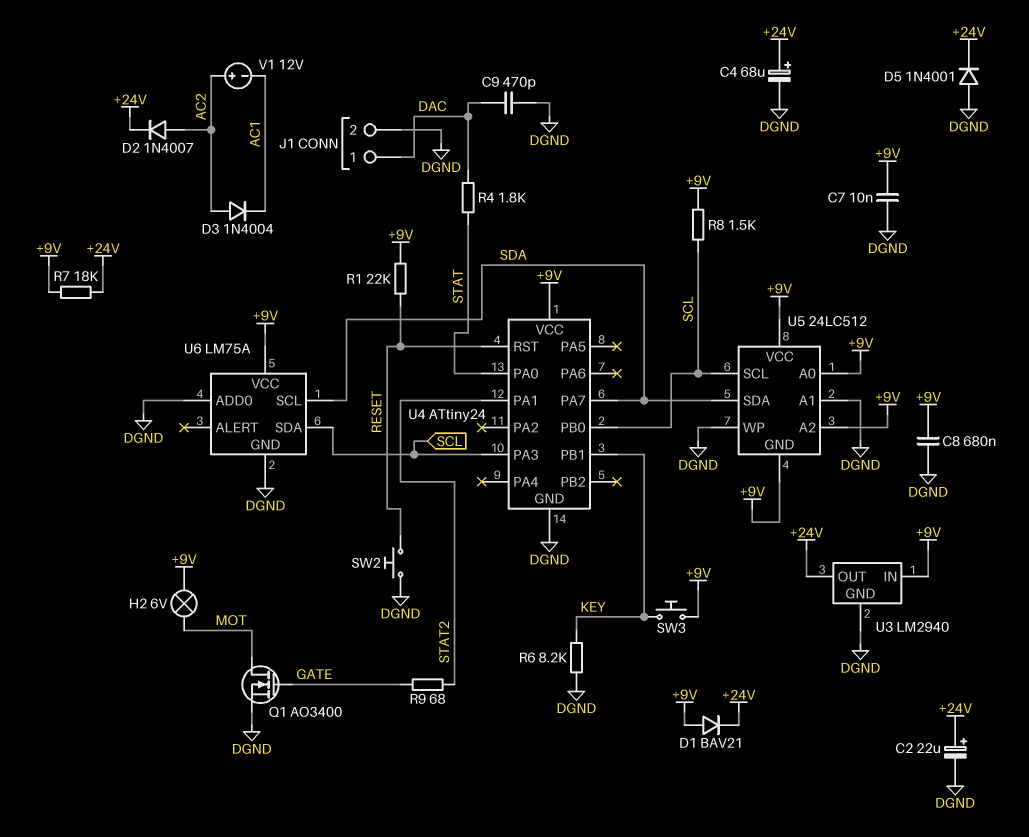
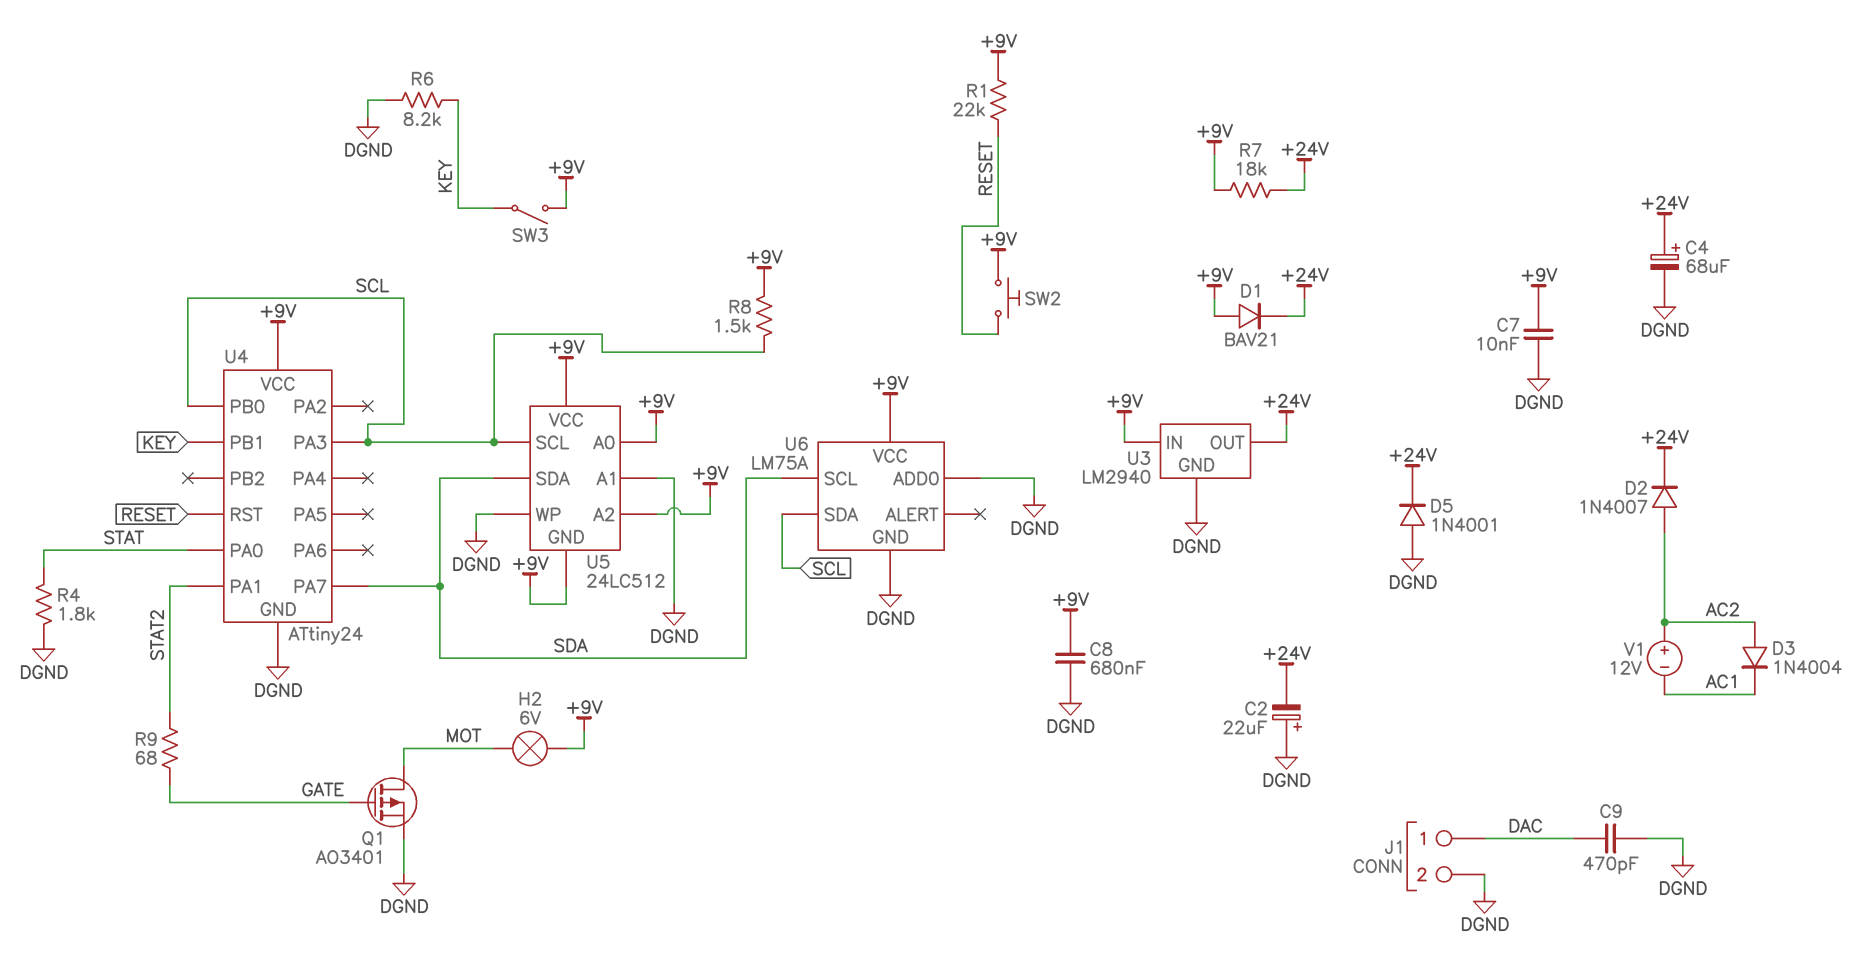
C2: 22uF (plus +24V, minus DGND) -> 22uF (plus DGND, minus +24V)
Q1: NMOS AO3400 (G GATE, D MOT, S DGND) -> PMOS AO3401 (G GATE, D MOT, S DGND)
R4: 1.8k (DAC, STAT) -> 1.8k (DGND, STAT)
SW2: button (DGND, RESET) -> button (+9V, RESET)
SW3: button (+9V, KEY) -> switch (+9V, KEY)

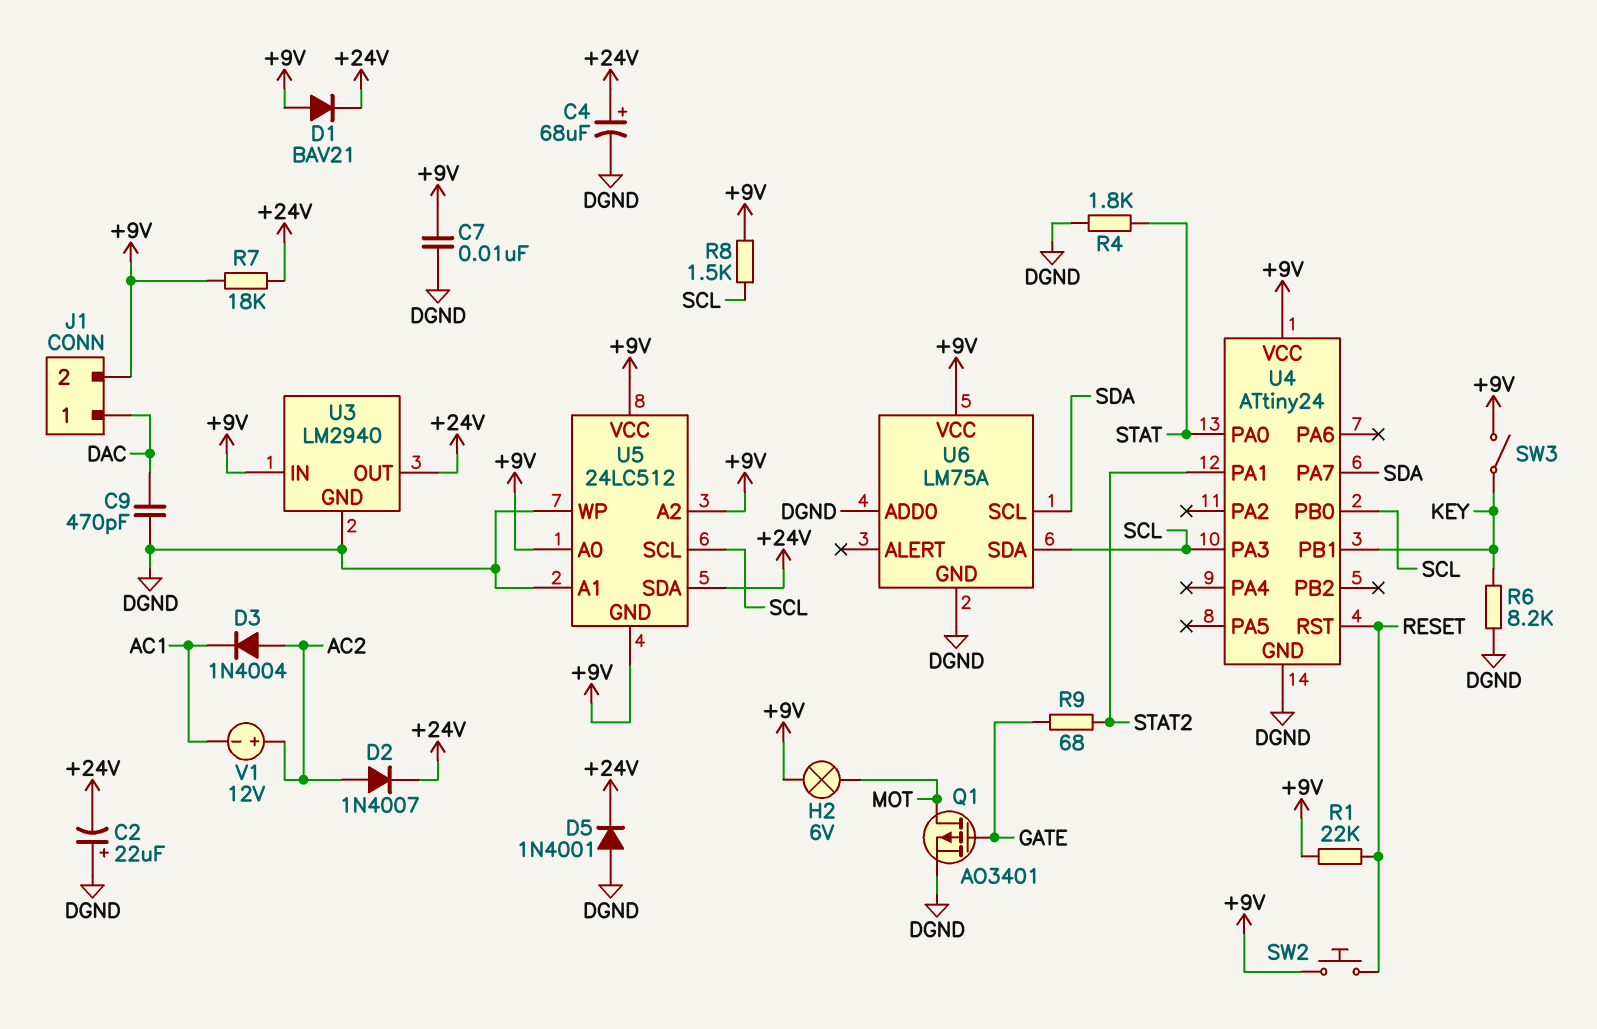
C8: 680nF (+9V, DGND) -> none
J1 pin 2: DGND -> +9V
U5 pin SDA: SDA -> +24V

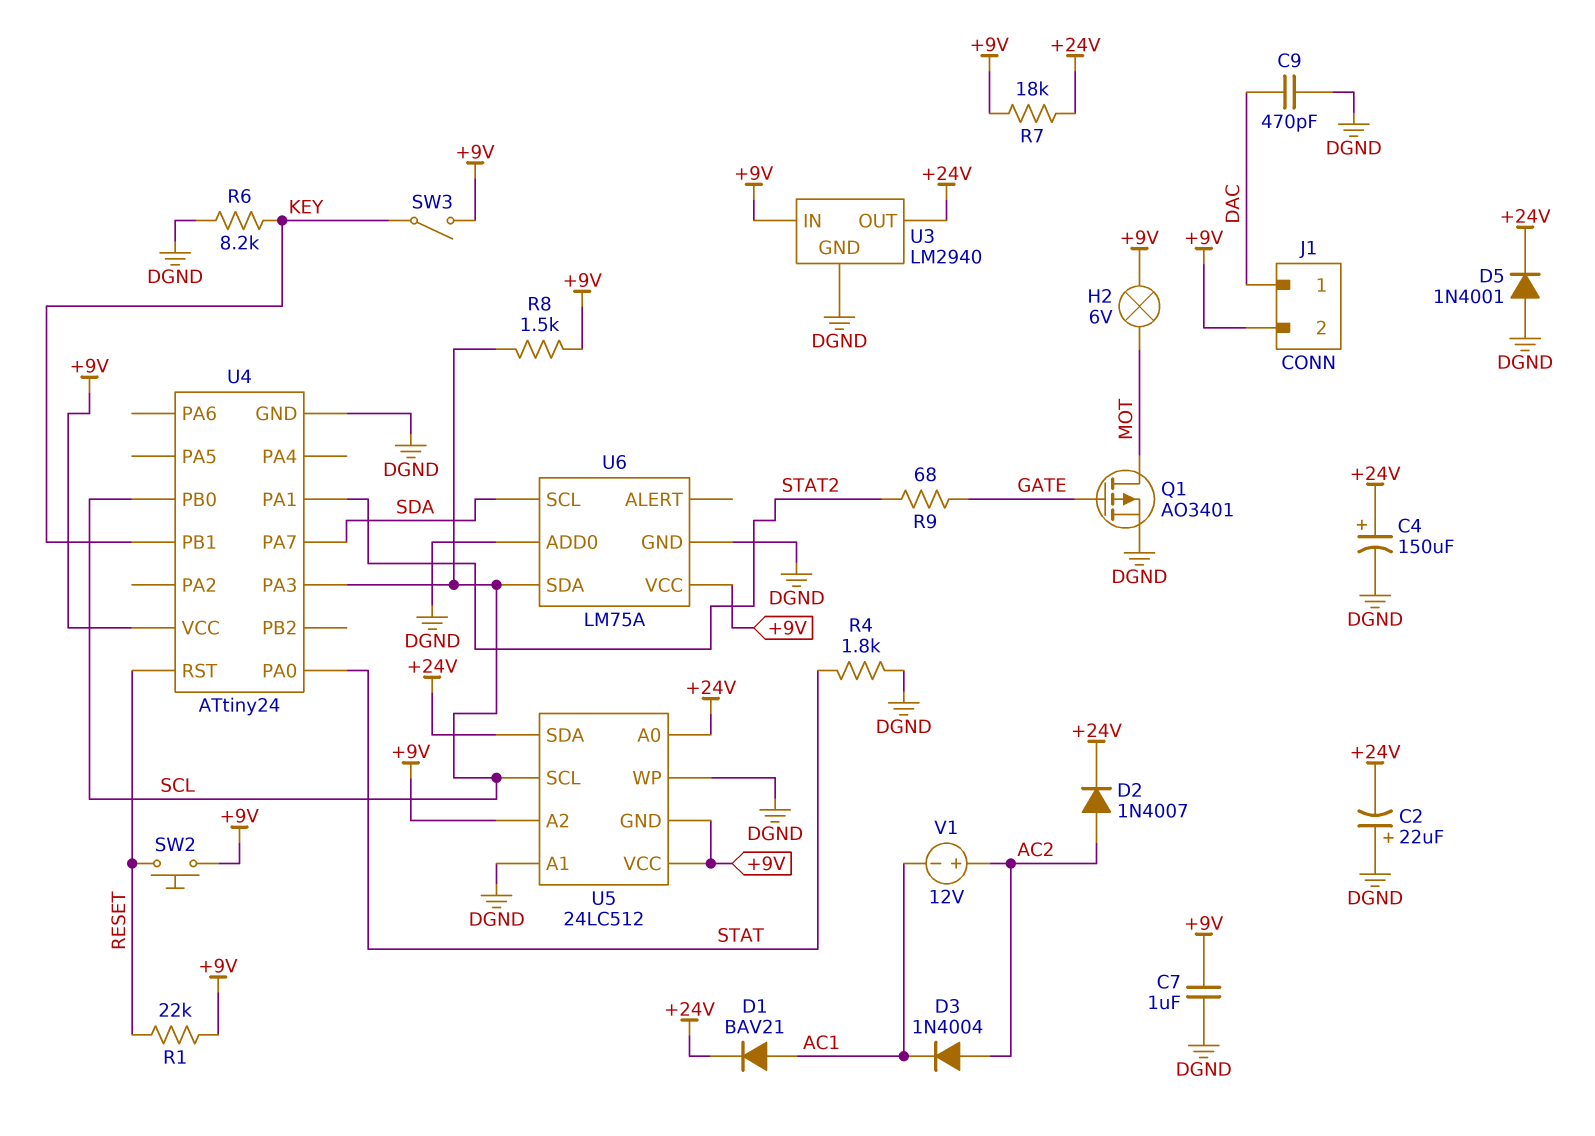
C4: 68uF (plus +24V, minus DGND) -> 150uF (plus +24V, minus DGND)
C7: 10nF (+9V, DGND) -> 1uF (+9V, DGND)
D1: diode BAV21 (A +9V, K +24V) -> diode BAV21 (A AC1, K +24V)
U5 pin A0: +9V -> +24V

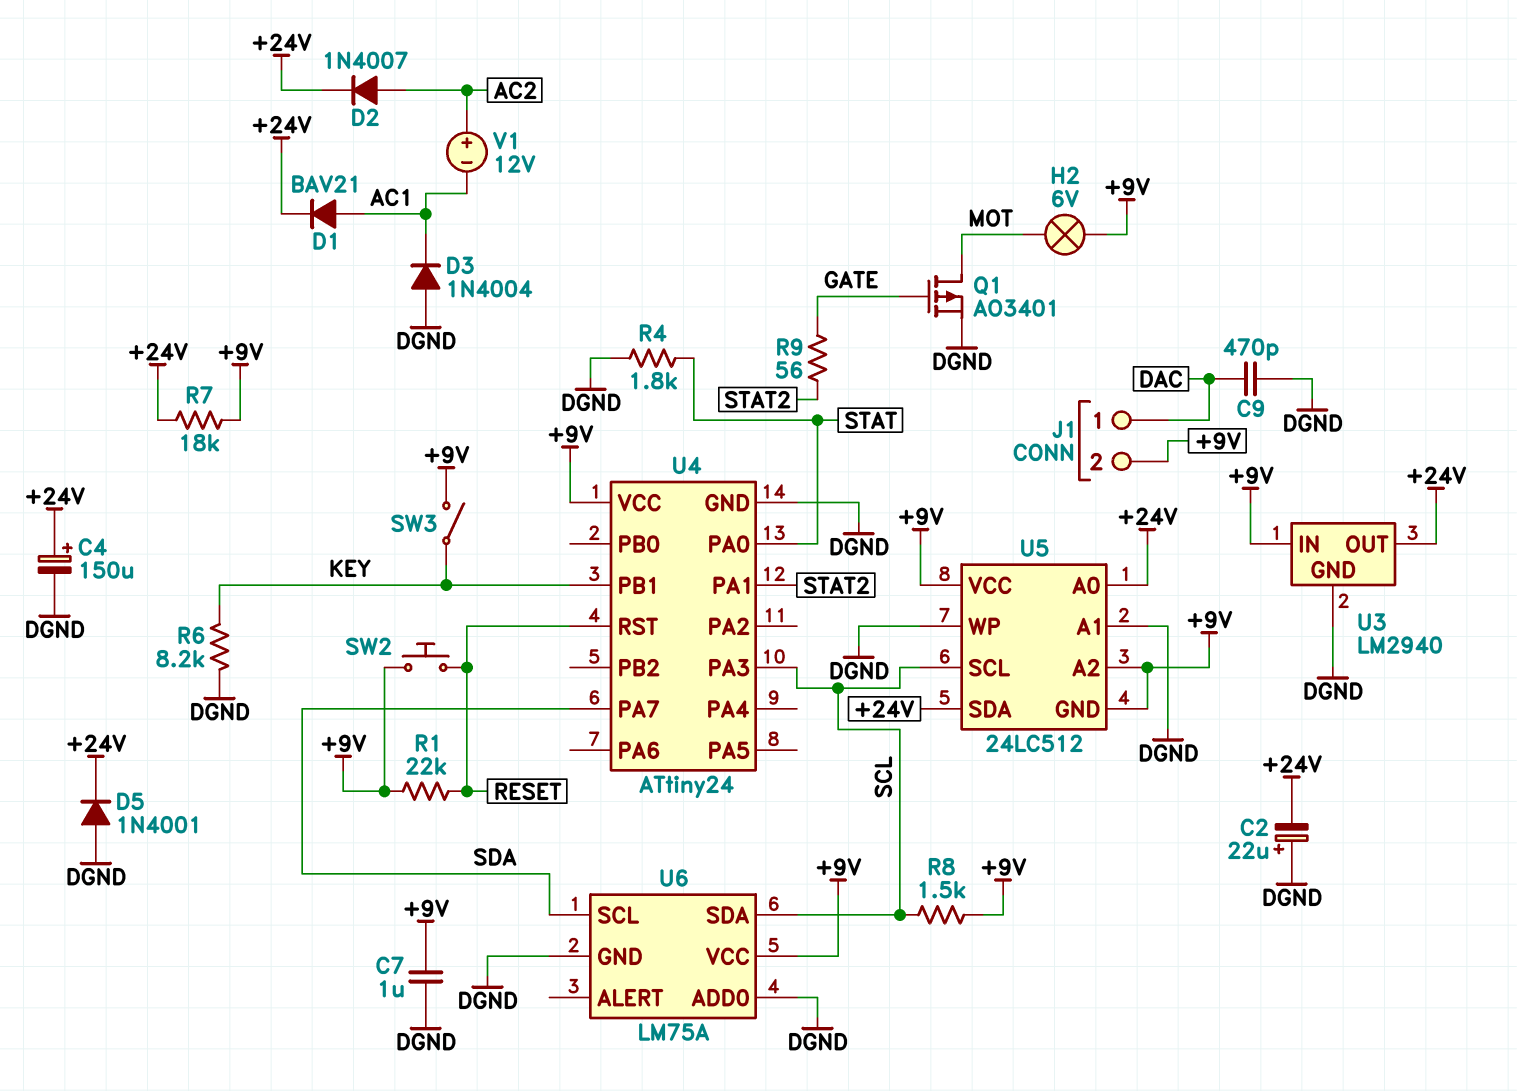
D3: diode 1N4004 (A AC2, K AC1) -> diode 1N4004 (A DGND, K AC1)
R9: 68 (GATE, STAT2) -> 56 (GATE, STAT2)
U4 pin PB0: SCL -> none

